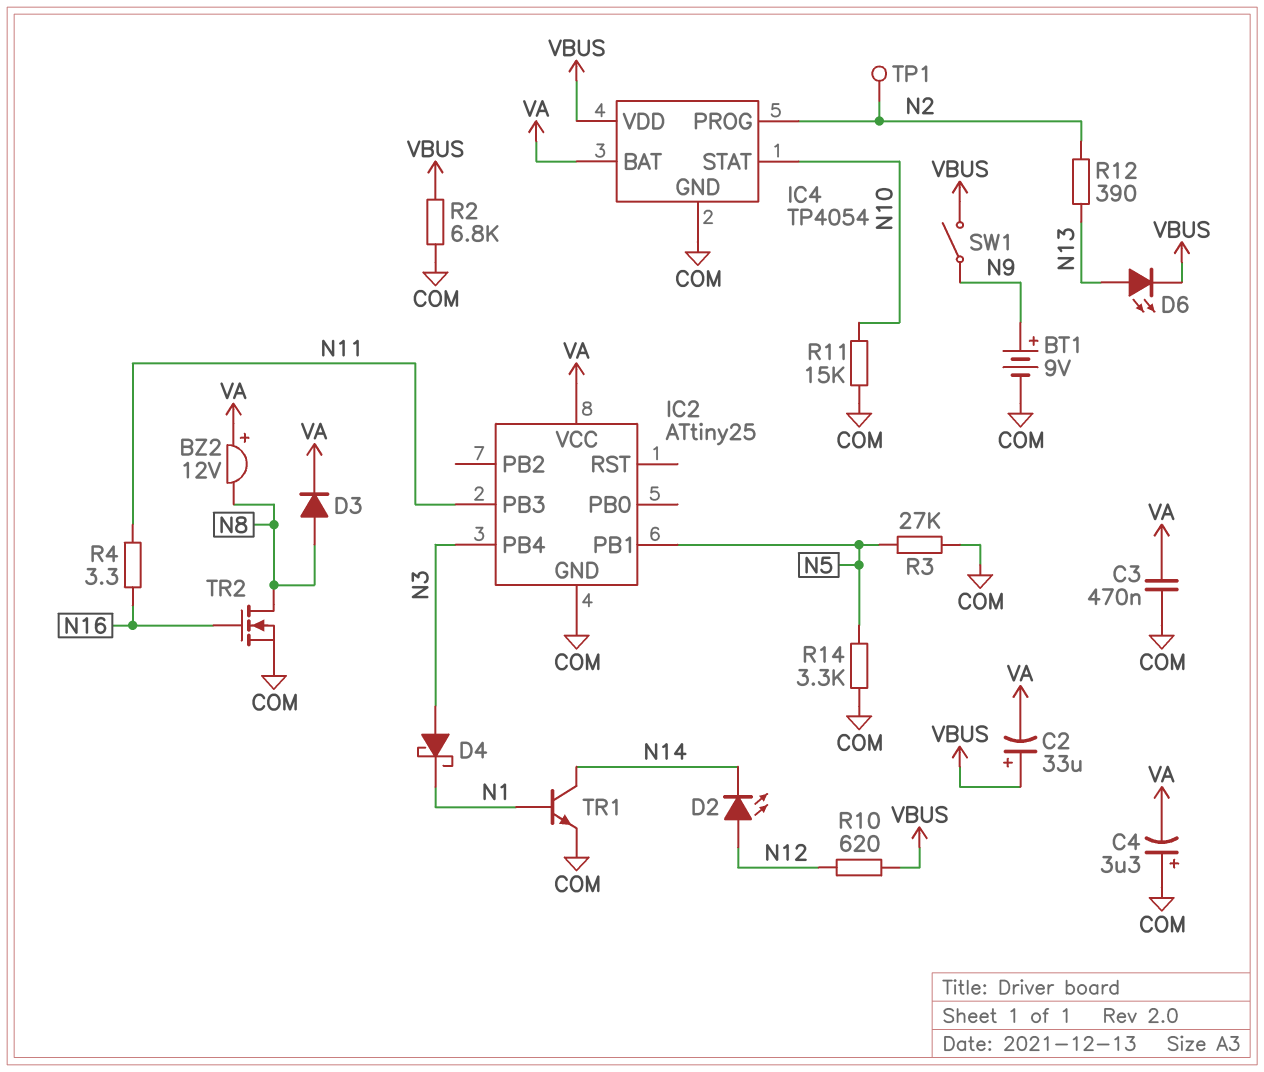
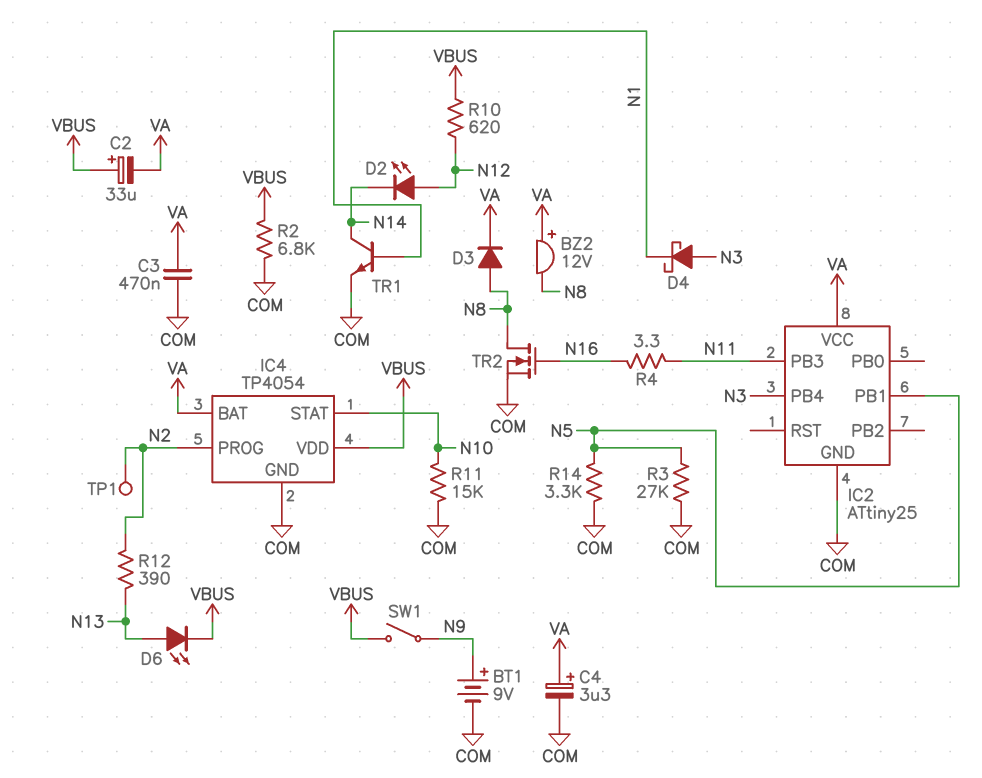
C4: 3.3uF (plus COM, minus VA) -> 3.3uF (plus VA, minus COM)

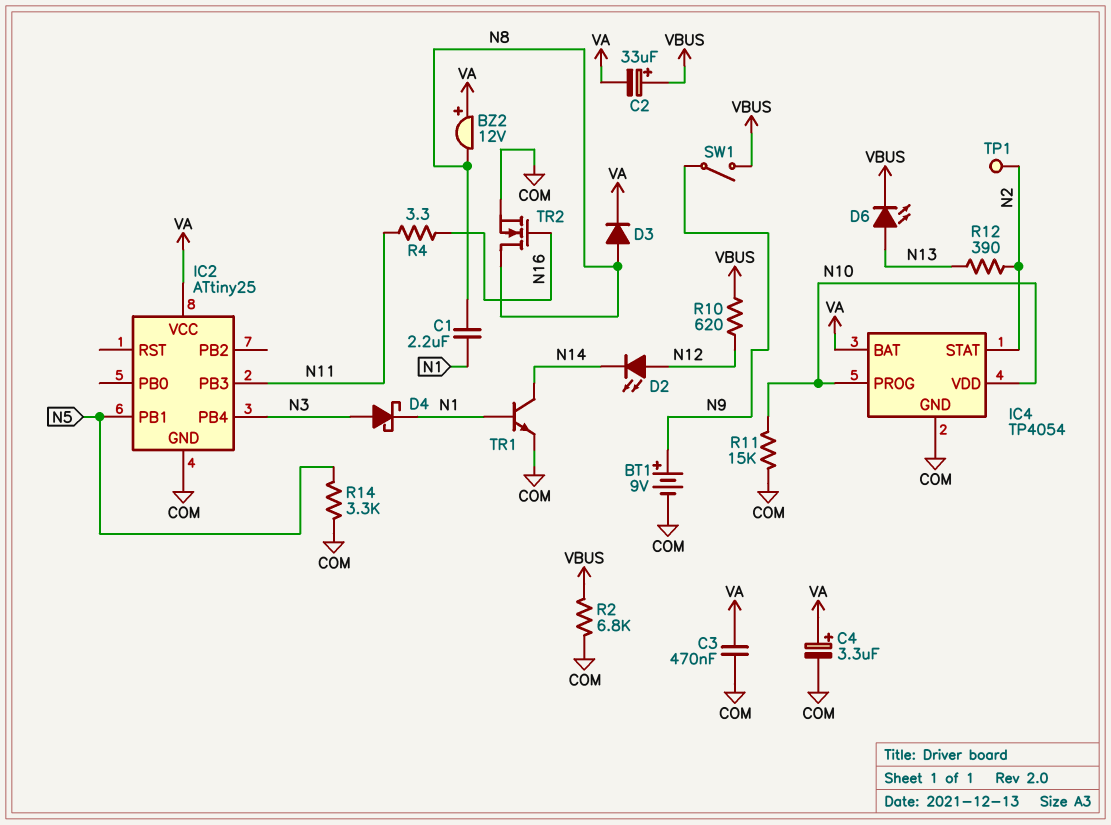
C1: none -> 2.2uF (N1, N8)
IC4 pin PROG: N2 -> N10
IC4 pin STAT: N10 -> N2
IC4 pin VDD: VBUS -> N10
R3: 27k (COM, N5) -> none

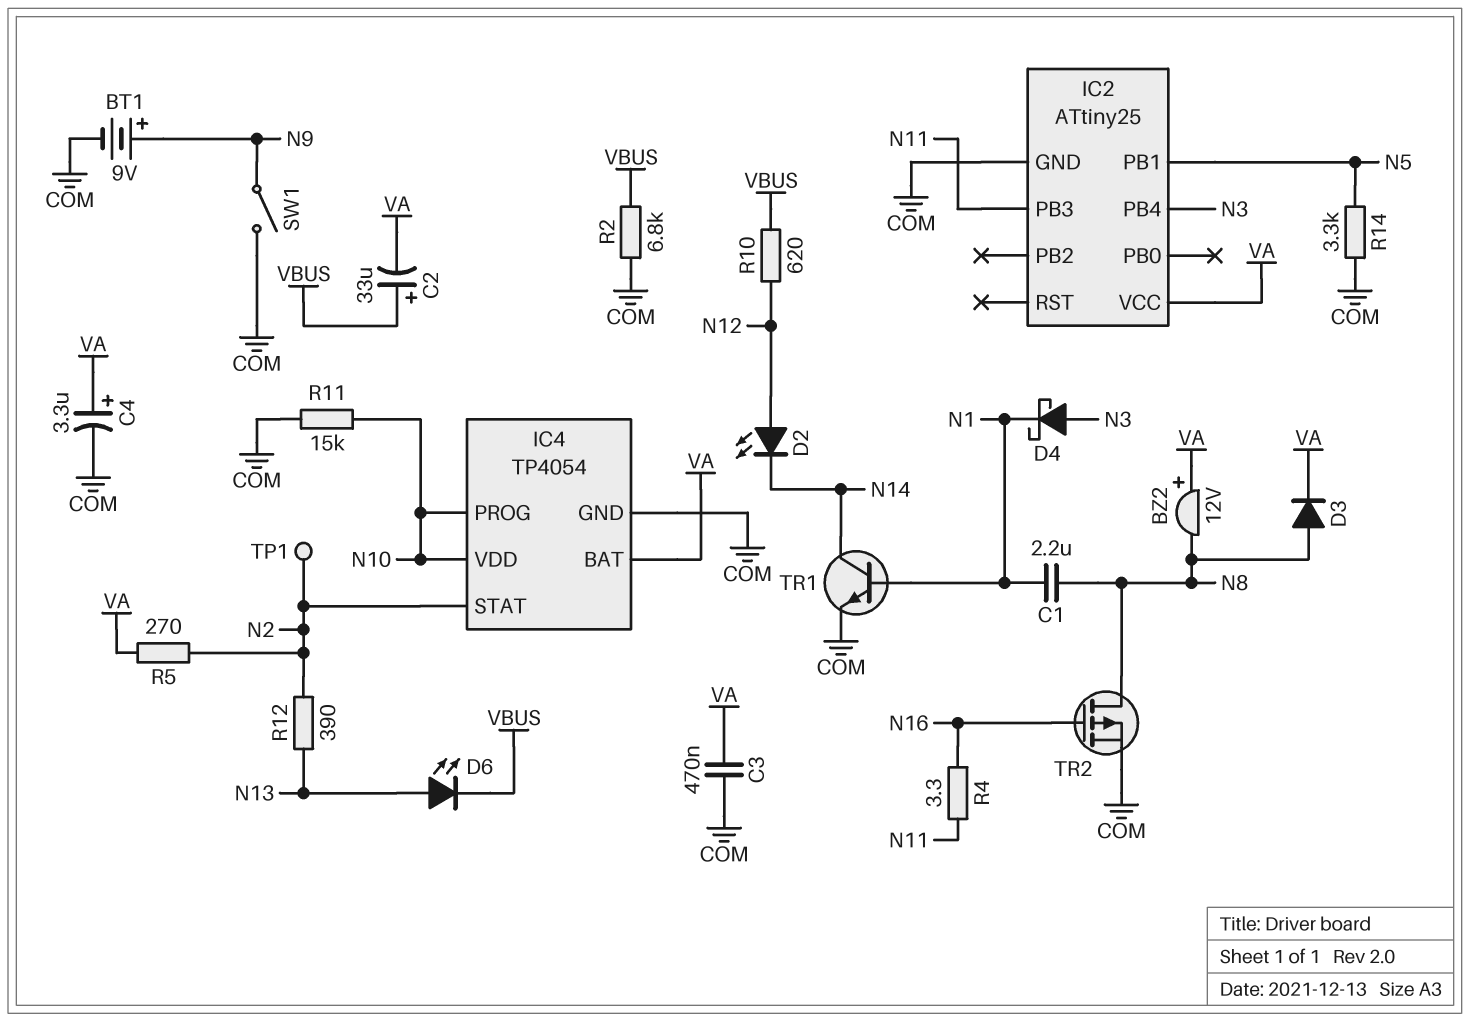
R5: none -> 270 (N2, VA)
SW1: switch (N9, VBUS) -> switch (COM, N9)
TR2: NMOS (G N16, D N8, S COM) -> PMOS (G N16, D N8, S COM)

